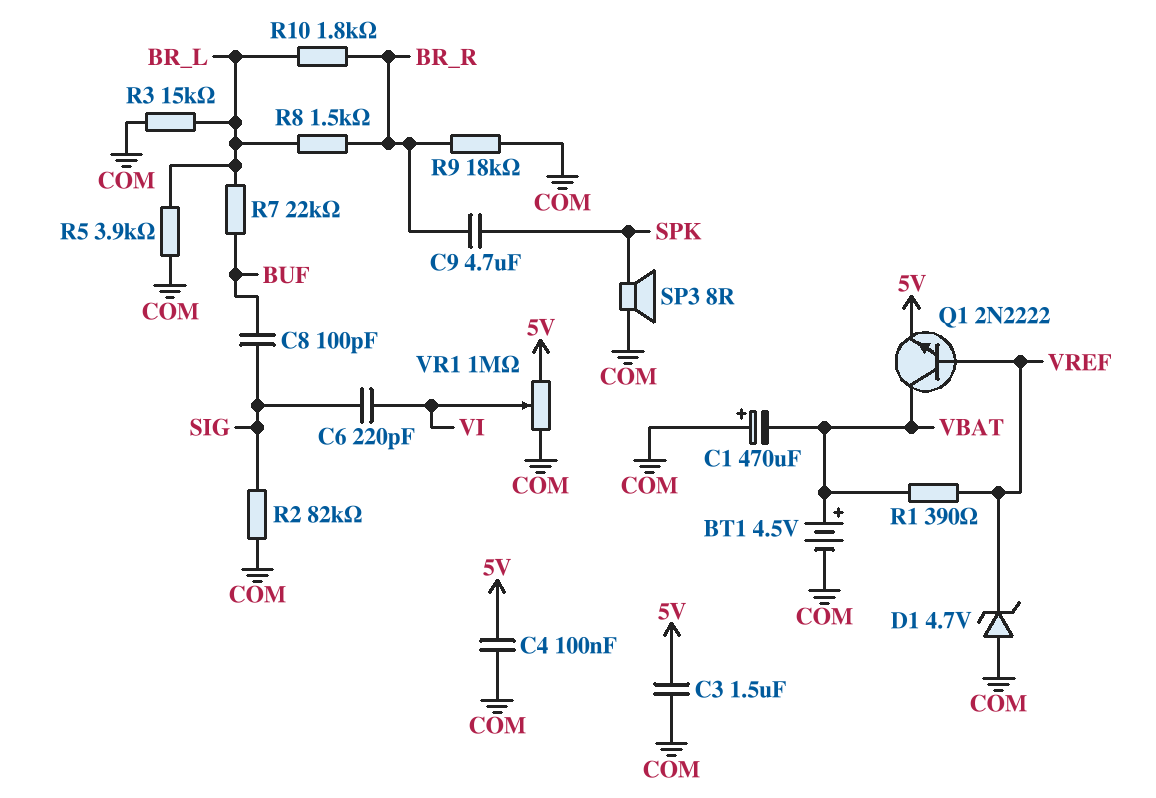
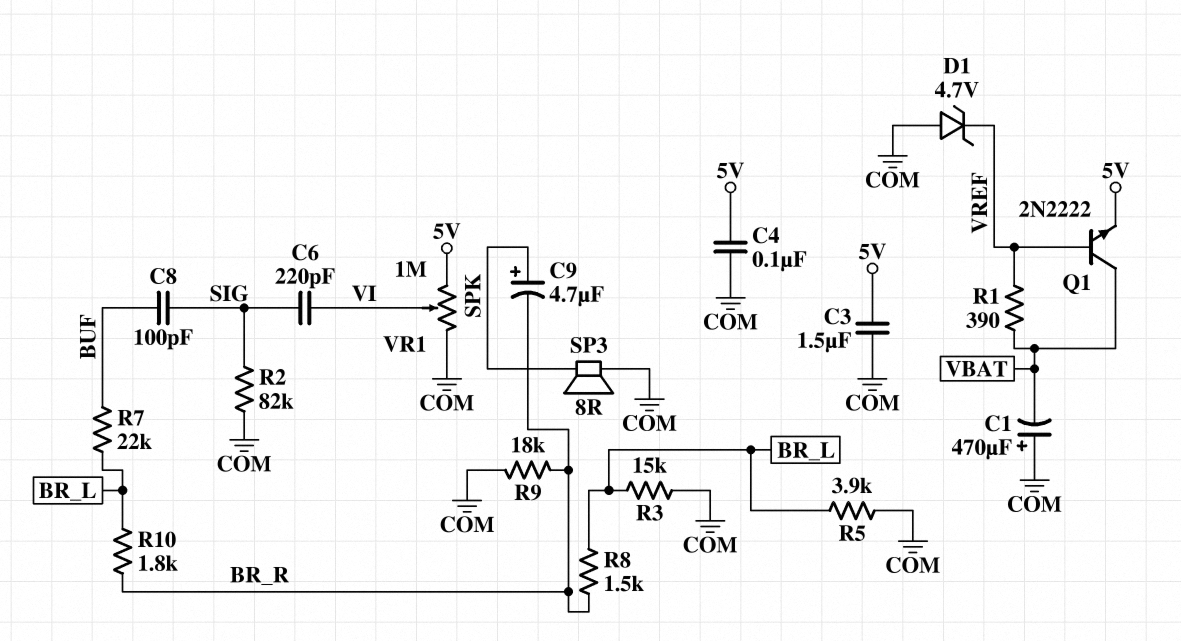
BT1: 4.5V (plus VBAT, minus COM) -> none
C9: 4.7uF (BR_R, SPK) -> 4.7uF (plus SPK, minus BR_R)

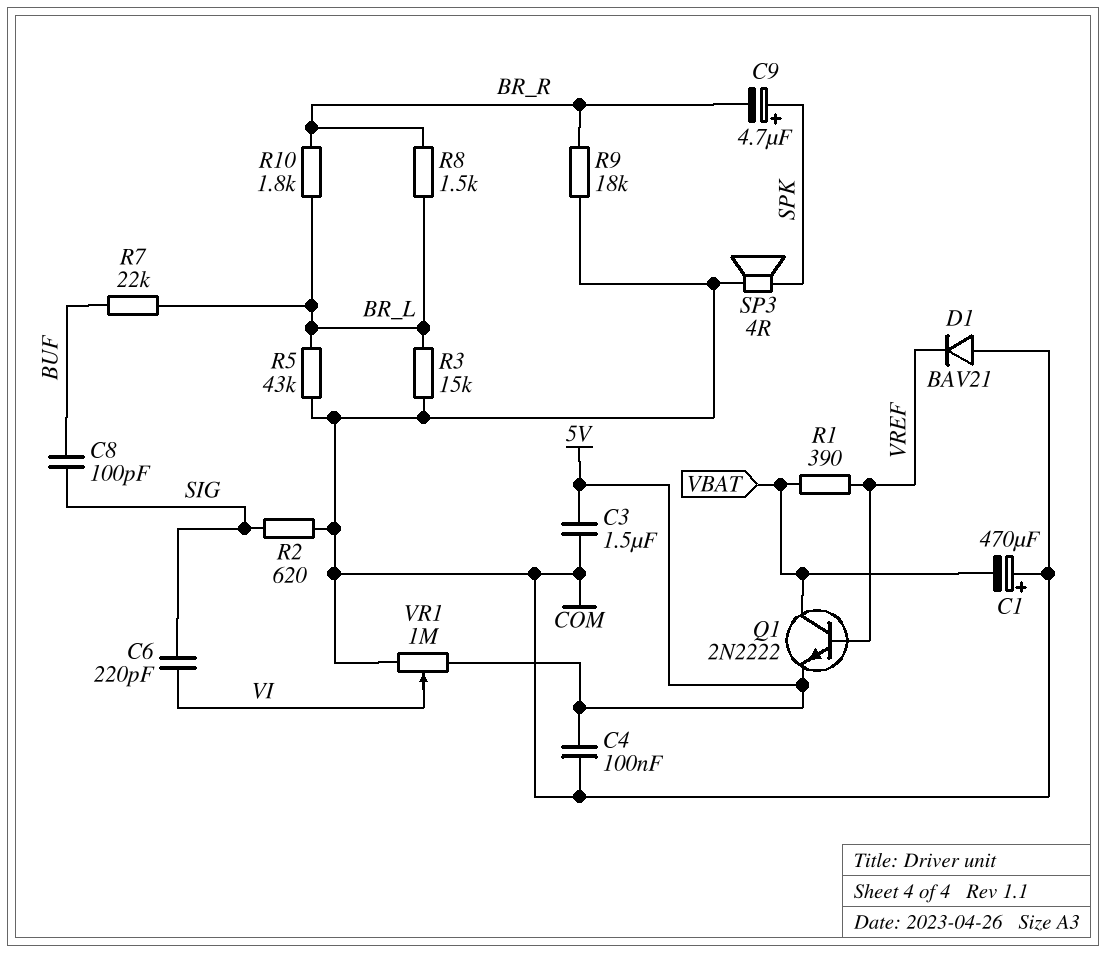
D1: zener 4.7V (A COM, K VREF) -> diode BAV21 (A COM, K VREF)
R2: 82k (COM, SIG) -> 620 (COM, SIG)
R5: 3.9k (BR_L, COM) -> 43k (BR_L, COM)
SP3: speaker 8R (COM, SPK) -> speaker 4R (COM, SPK)

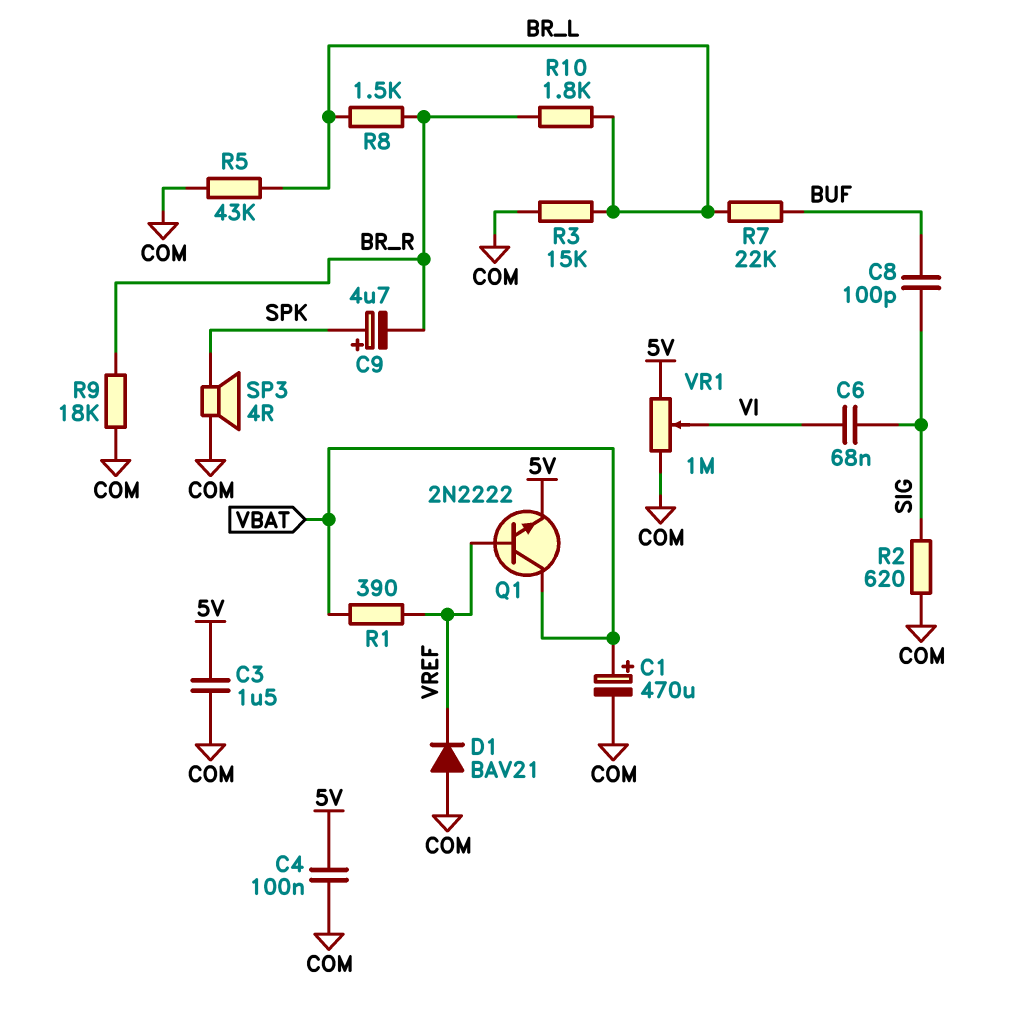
C1: 470uF (plus COM, minus VBAT) -> 470uF (plus VBAT, minus COM)
C6: 220pF (SIG, VI) -> 68nF (SIG, VI)

